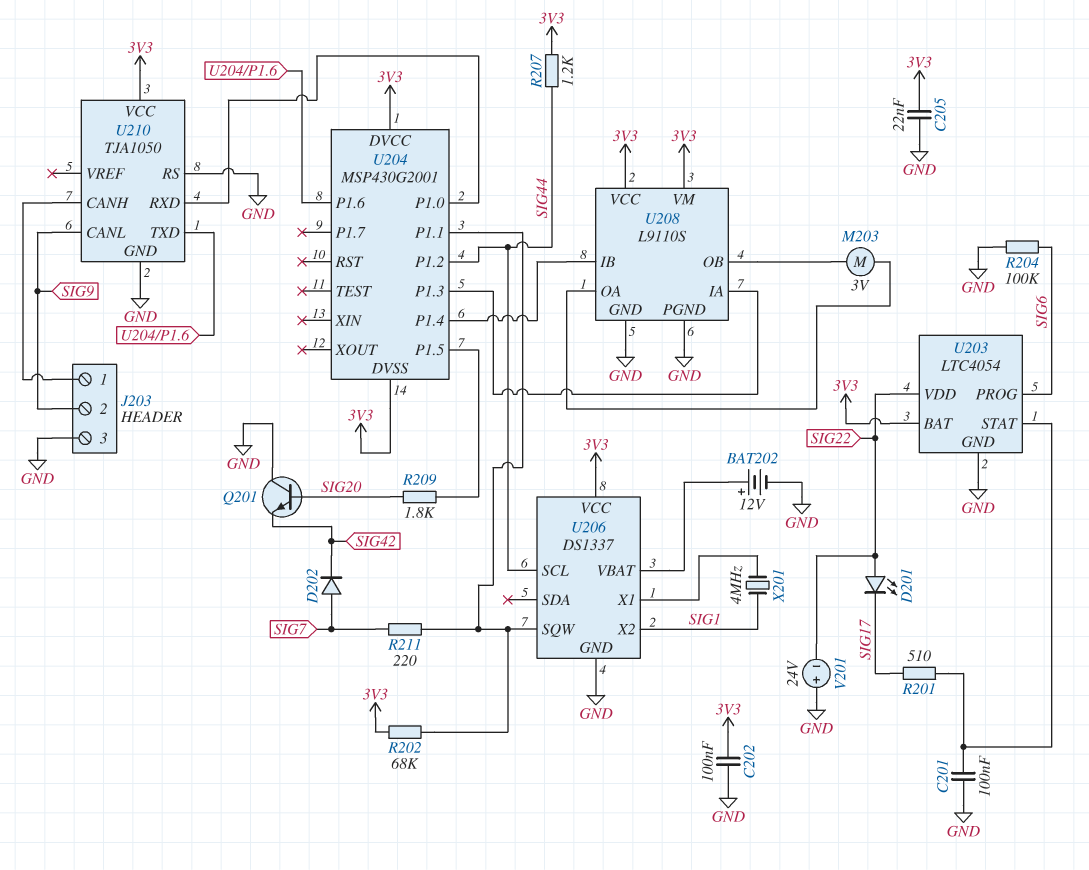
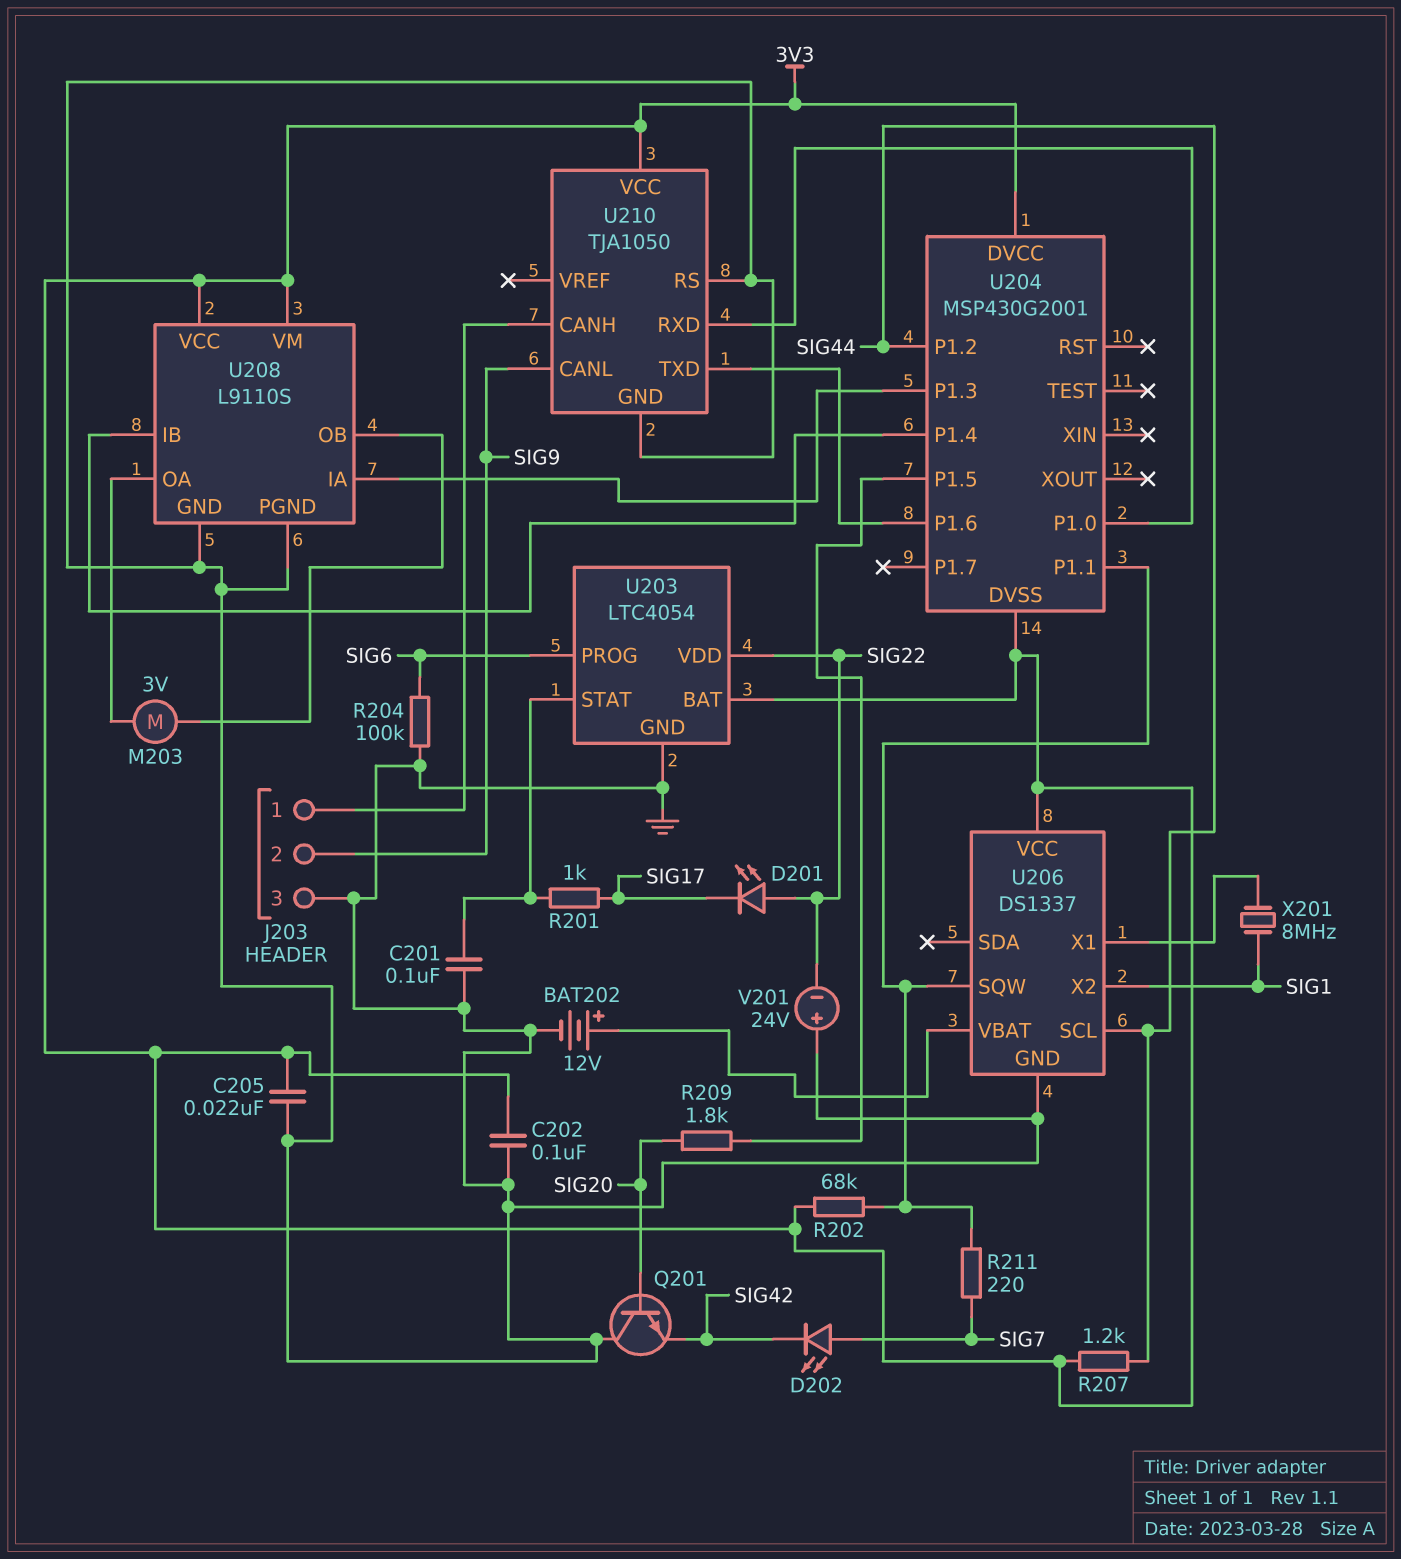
D202: diode (A SIG7, K SIG42) -> LED (A SIG7, K SIG42)
R201: 510 (SIG17, U203/STAT) -> 1k (SIG17, U203/STAT)
X201: 4MHz (SIG1, U206/X1) -> 8MHz (SIG1, U206/X1)

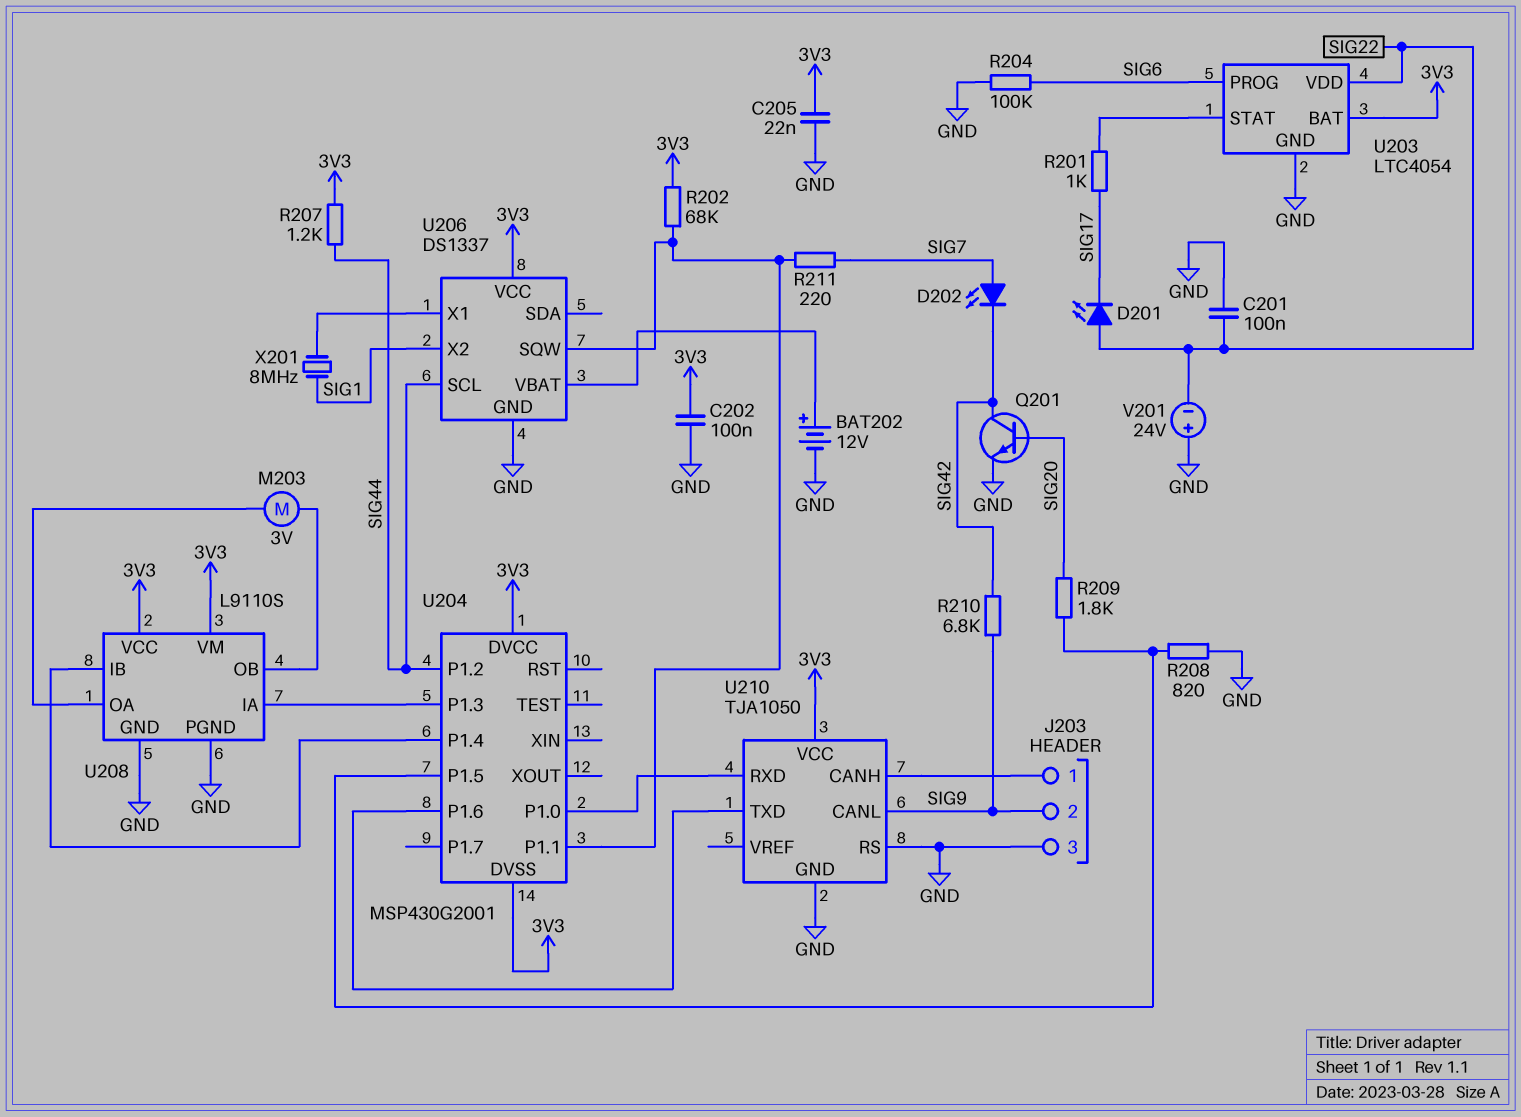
C201: 100nF (GND, U203/STAT) -> 100nF (GND, SIG22)
Q201: NPN (B SIG20, C GND, E SIG42) -> NPN (B SIG20, C SIG42, E GND)
R208: none -> 820 (GND, U204/P1.5)
R210: none -> 6.8k (SIG9, SIG42)

